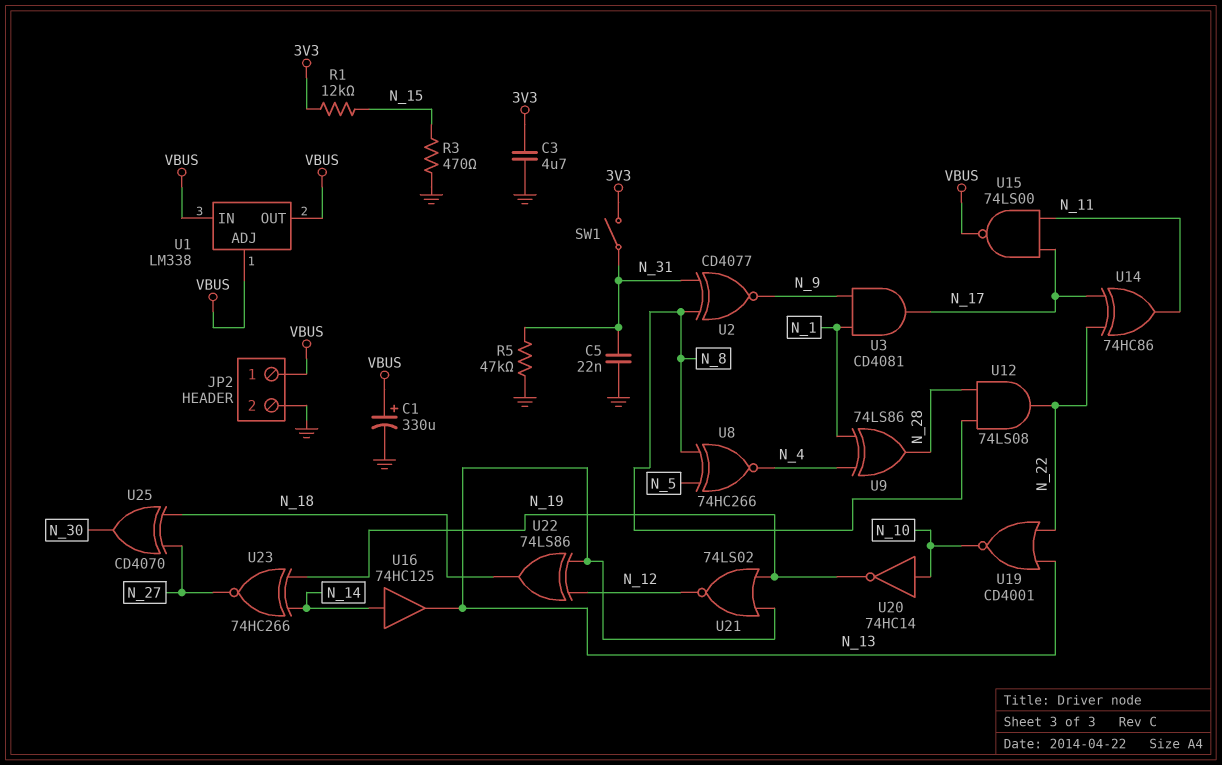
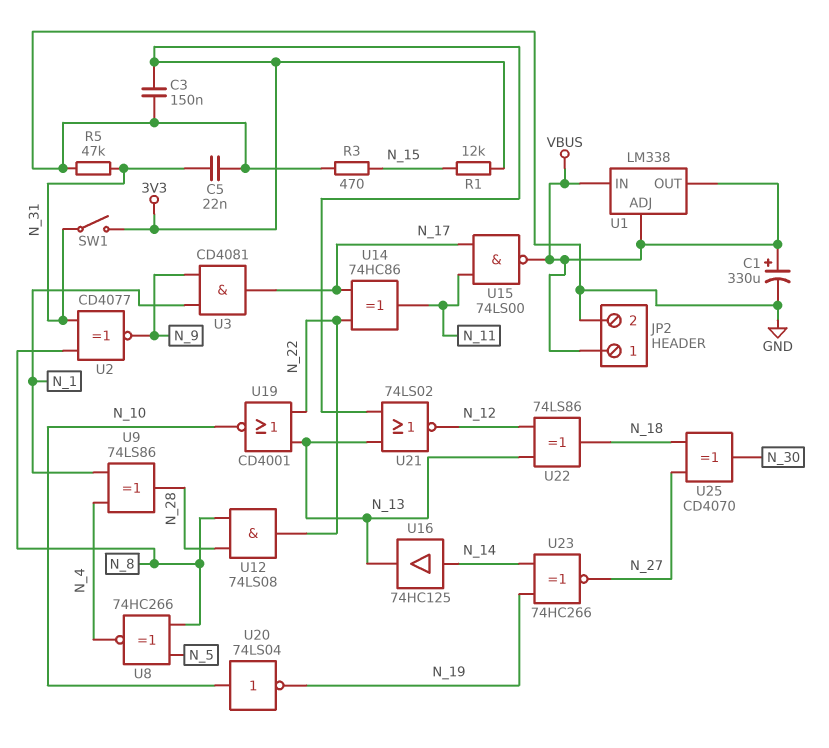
C3: 4.7uF (3V3, GND) -> 150nF (3V3, GND)
U20: NOT 74HC14 (in N_10, out N_19) -> NOT 74LS04 (in N_10, out N_19)
U21: NOR 74LS02 (in N_13, in N_19, out N_12) -> NOR 74LS02 (in 3V3, in N_13, out N_12)

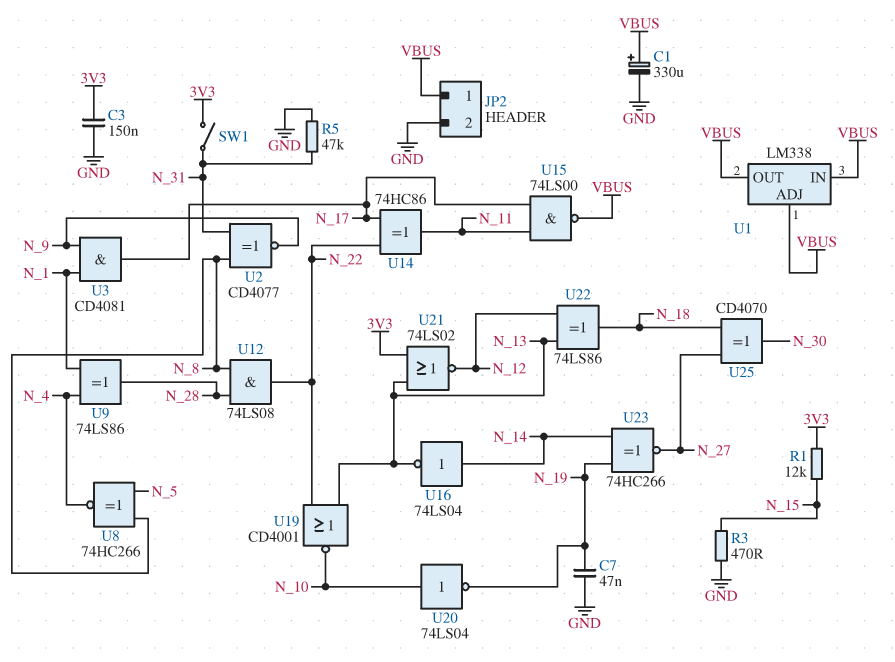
C5: 22nF (GND, N_31) -> none
C7: none -> 47nF (GND, N_19)
U16: buffer 74HC125 (in N_14, out N_13) -> NOT 74LS04 (in N_14, out N_13)

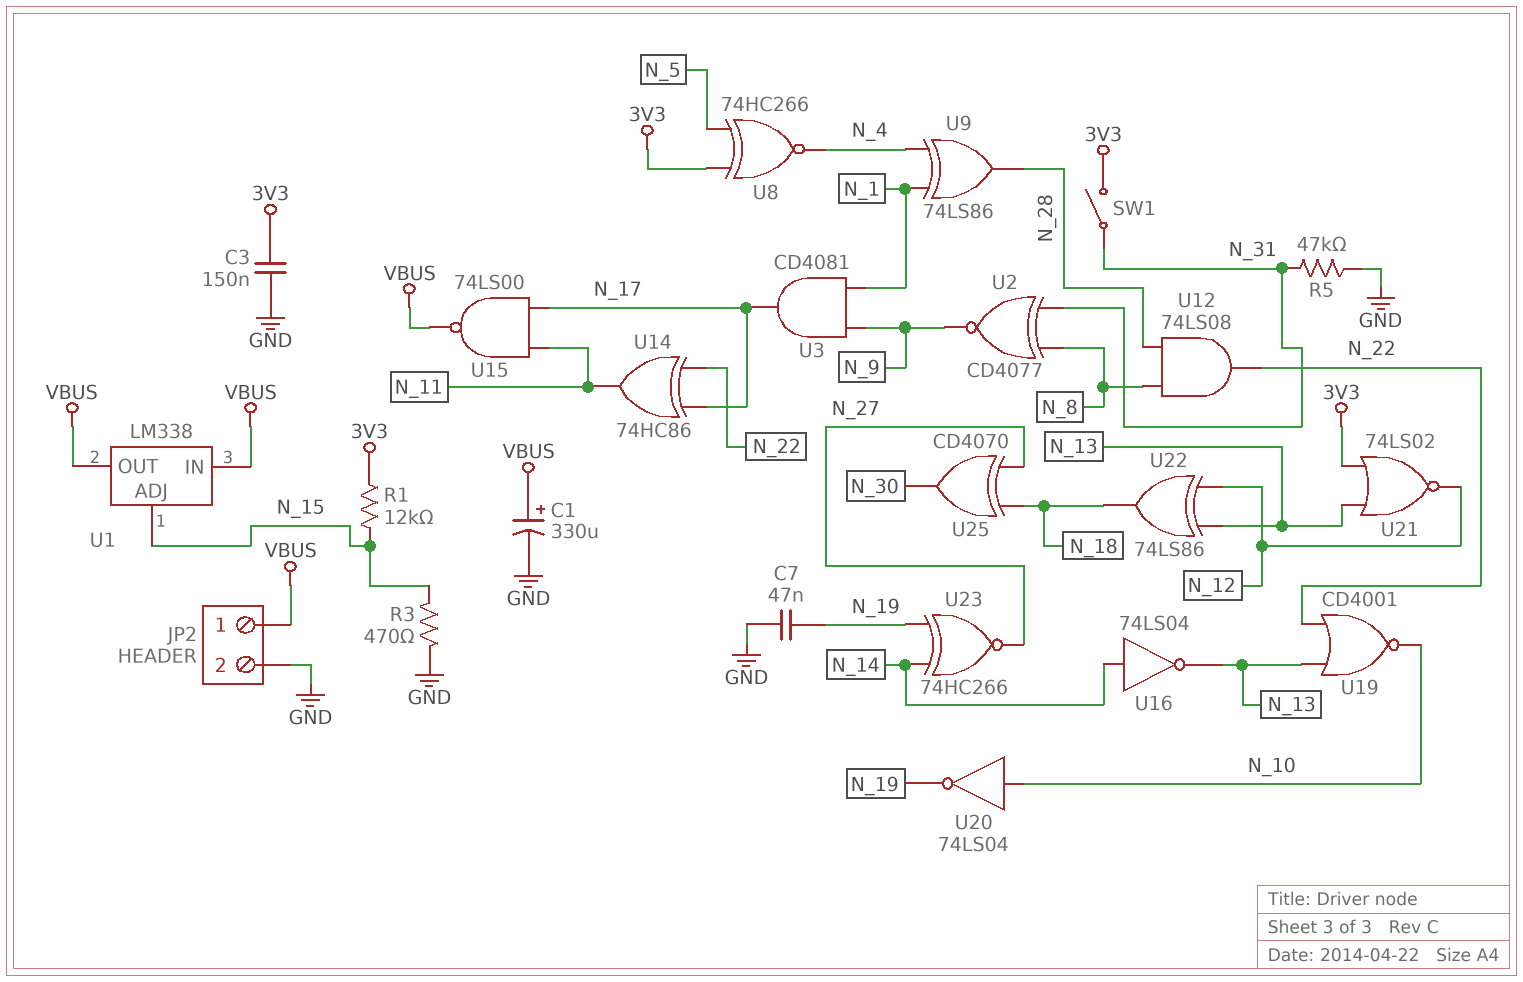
U1 pin ADJ: VBUS -> N_15
U8: XNOR 74HC266 (in N_5, in N_8, out N_4) -> XNOR 74HC266 (in 3V3, in N_5, out N_4)

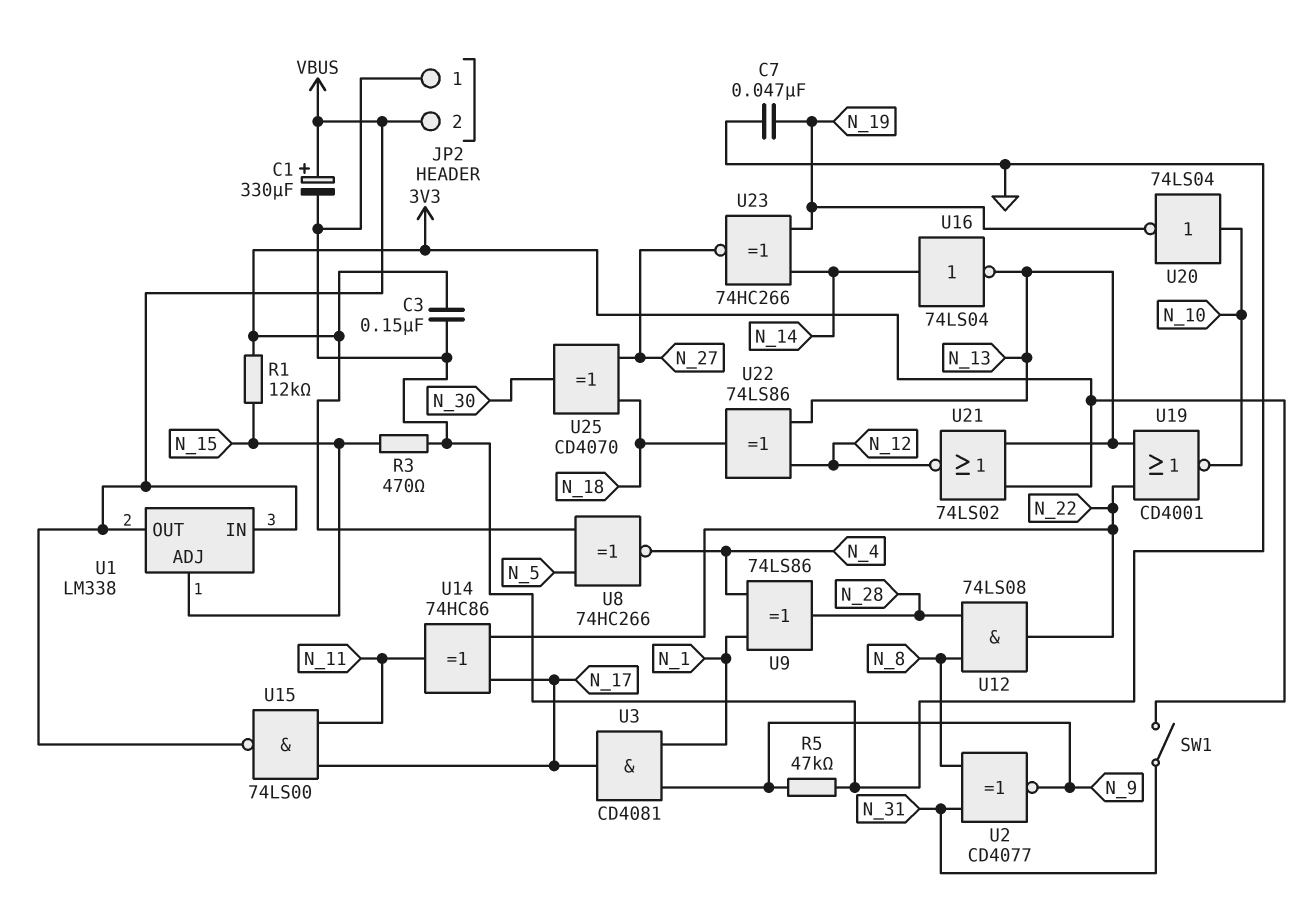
JP2 pin 1: VBUS -> GND
JP2 pin 2: GND -> VBUS
R5: 47k (GND, N_31) -> 47k (GND, N_9)

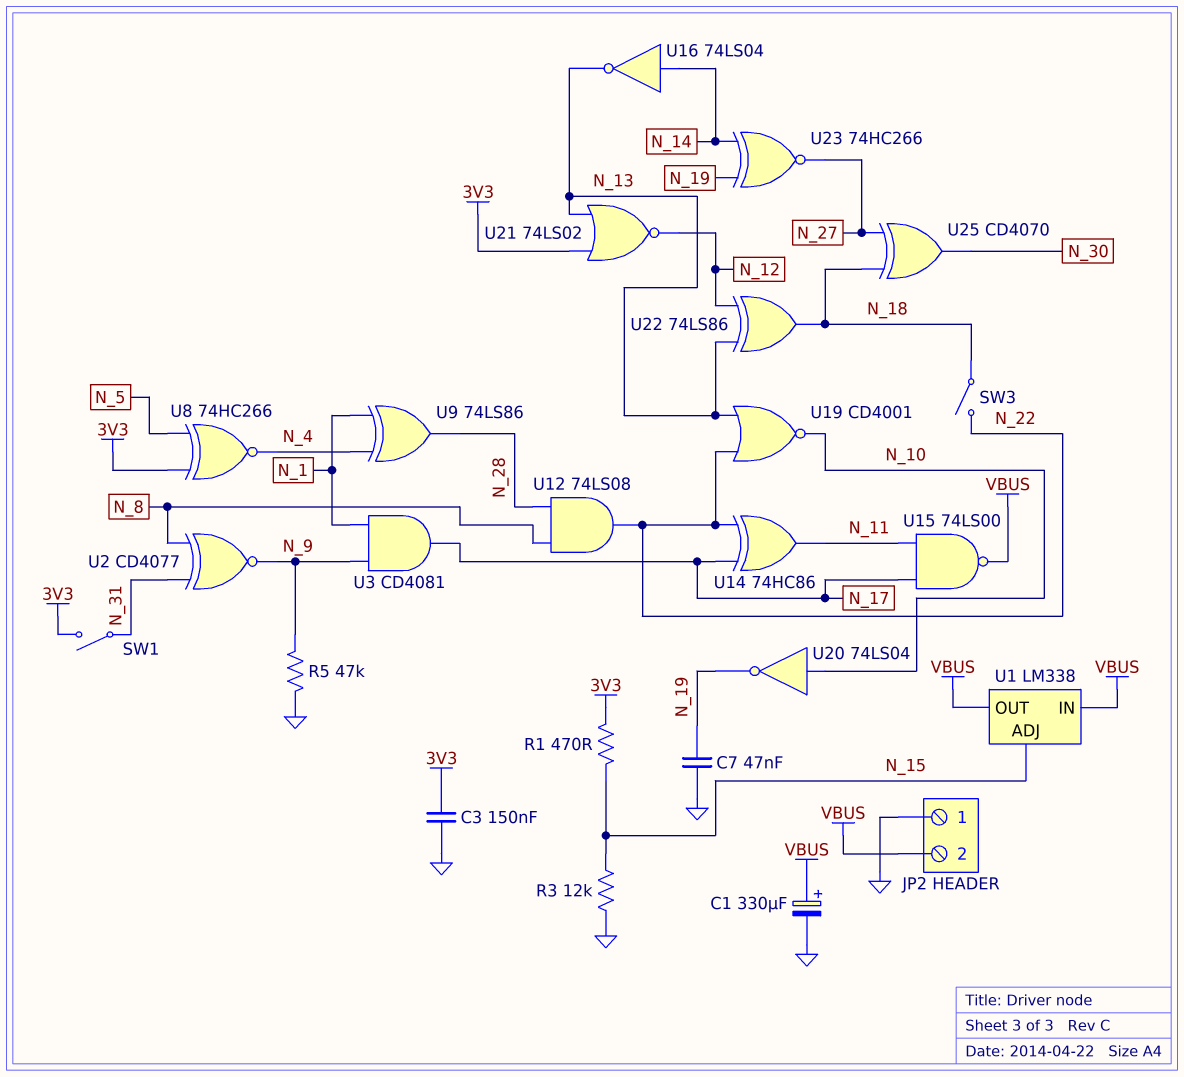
R1: 12k (3V3, N_15) -> 470 (3V3, N_15)
R3: 470 (GND, N_15) -> 12k (GND, N_15)
SW3: none -> switch (N_18, N_22)

